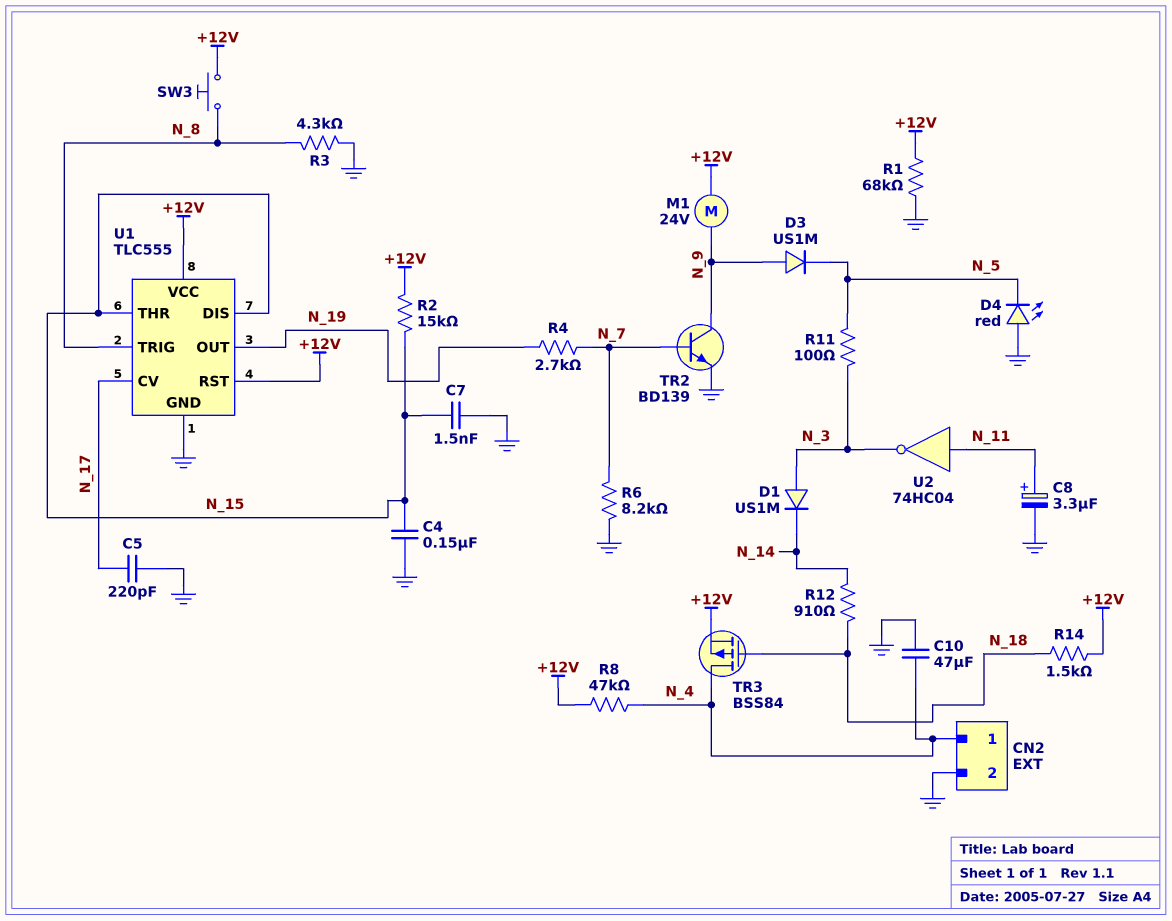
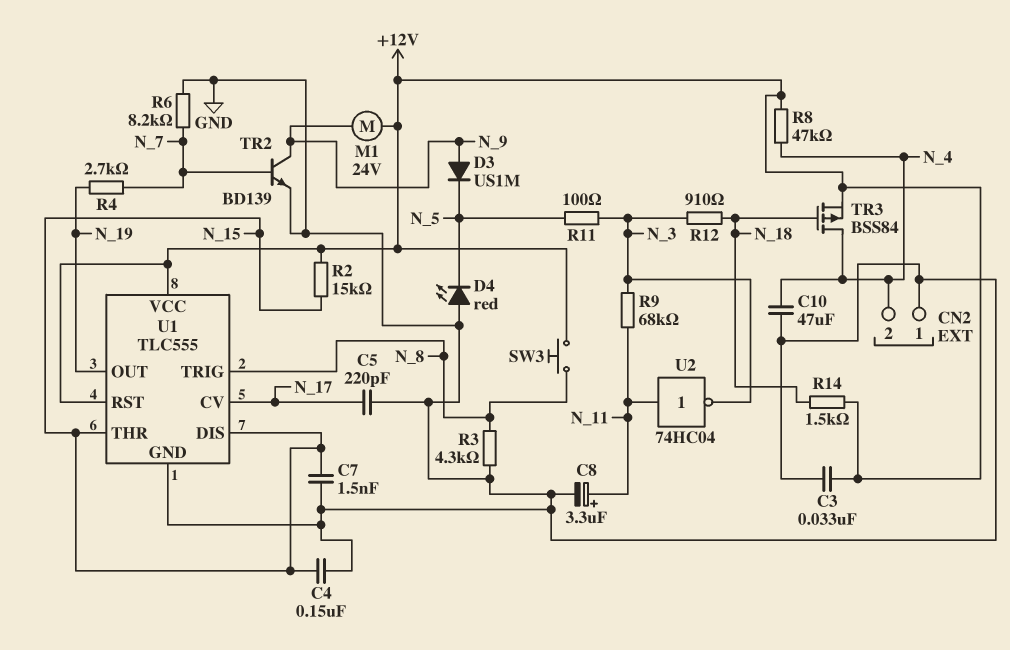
C3: none -> 33nF (+12V, GND)
CN2 pin 1: N_4 -> GND
CN2 pin 2: GND -> N_4
D1: diode US1M (A N_3, K N_14) -> none
R1: 68k (+12V, GND) -> none
R9: none -> 68k (N_3, N_11)
R12: 910 (N_14, N_18) -> 910 (N_3, N_18)

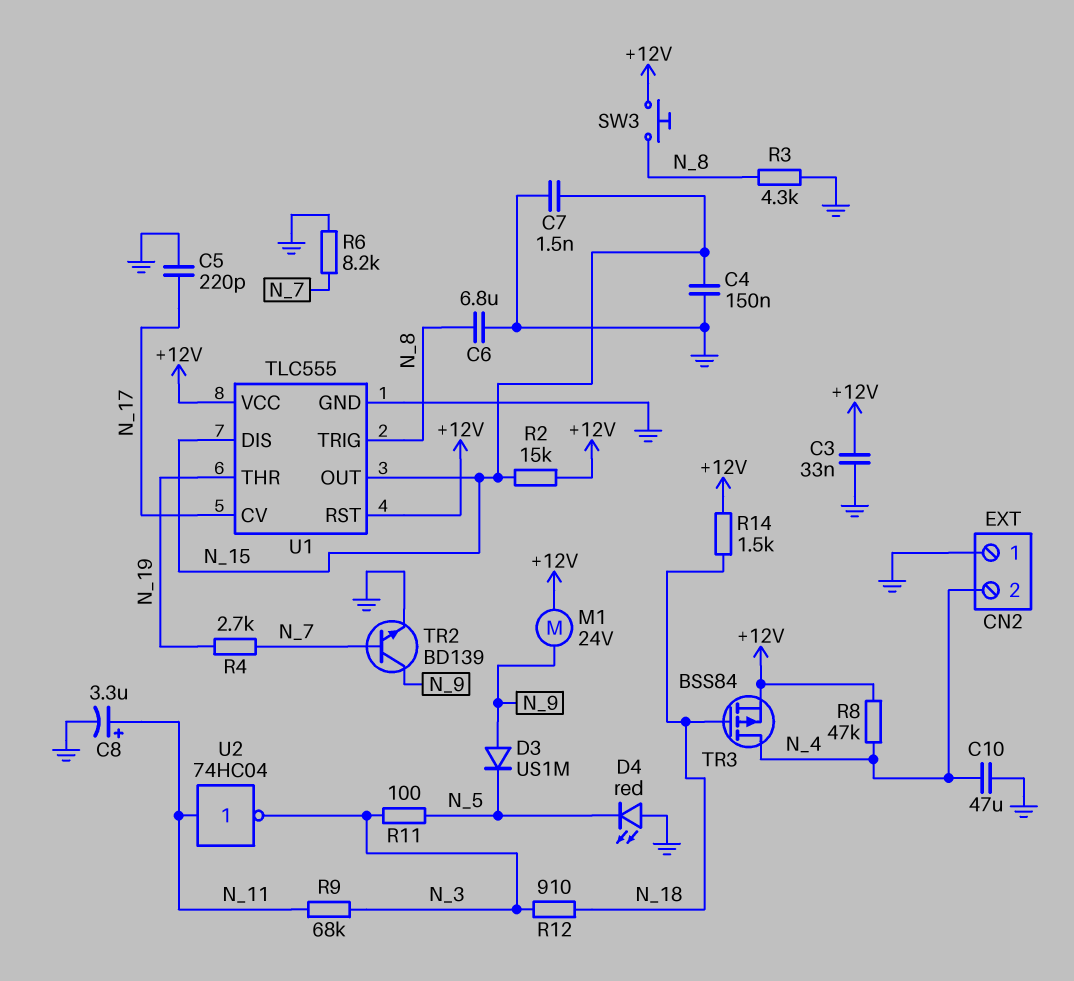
C6: none -> 6.8uF (GND, N_8)
U1 pin OUT: N_19 -> N_15
U1 pin THR: N_15 -> N_19

